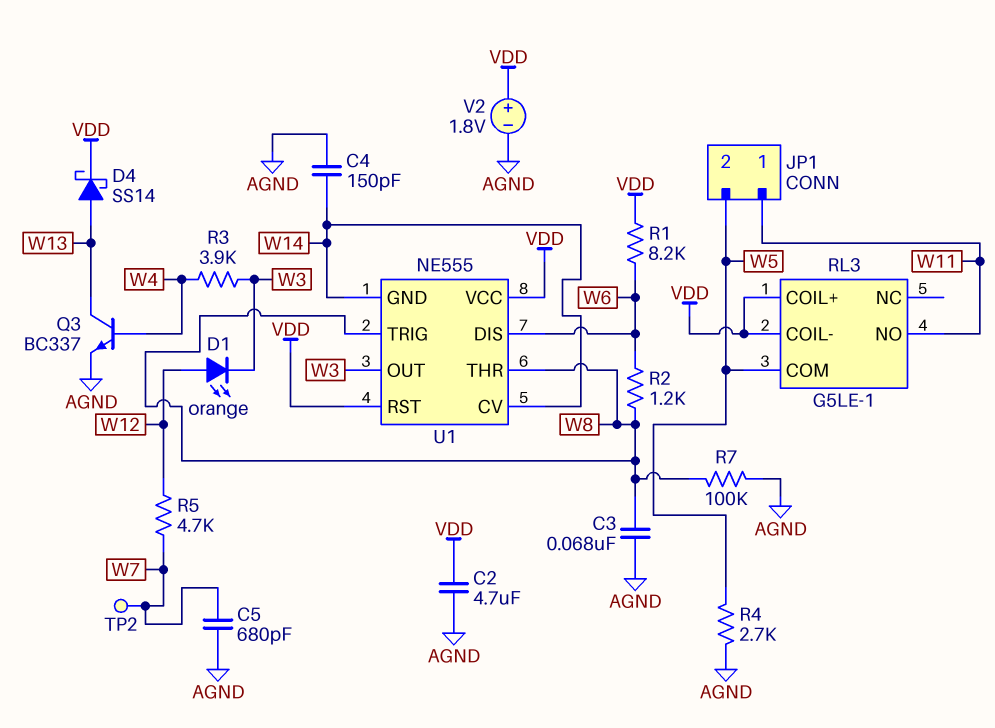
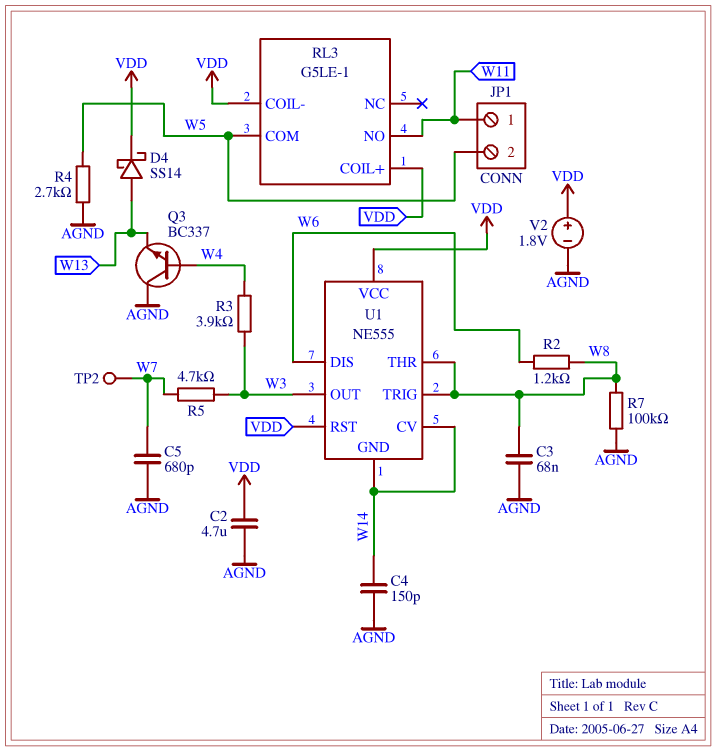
D1: LED orange (A W12, K W3) -> none
Q3: NPN BC337 (B W4, C W13, E AGND) -> NPN BC337 (B W4, C AGND, E W13)
R1: 8.2k (VDD, W6) -> none
R5: 4.7k (W7, W12) -> 4.7k (W3, W7)

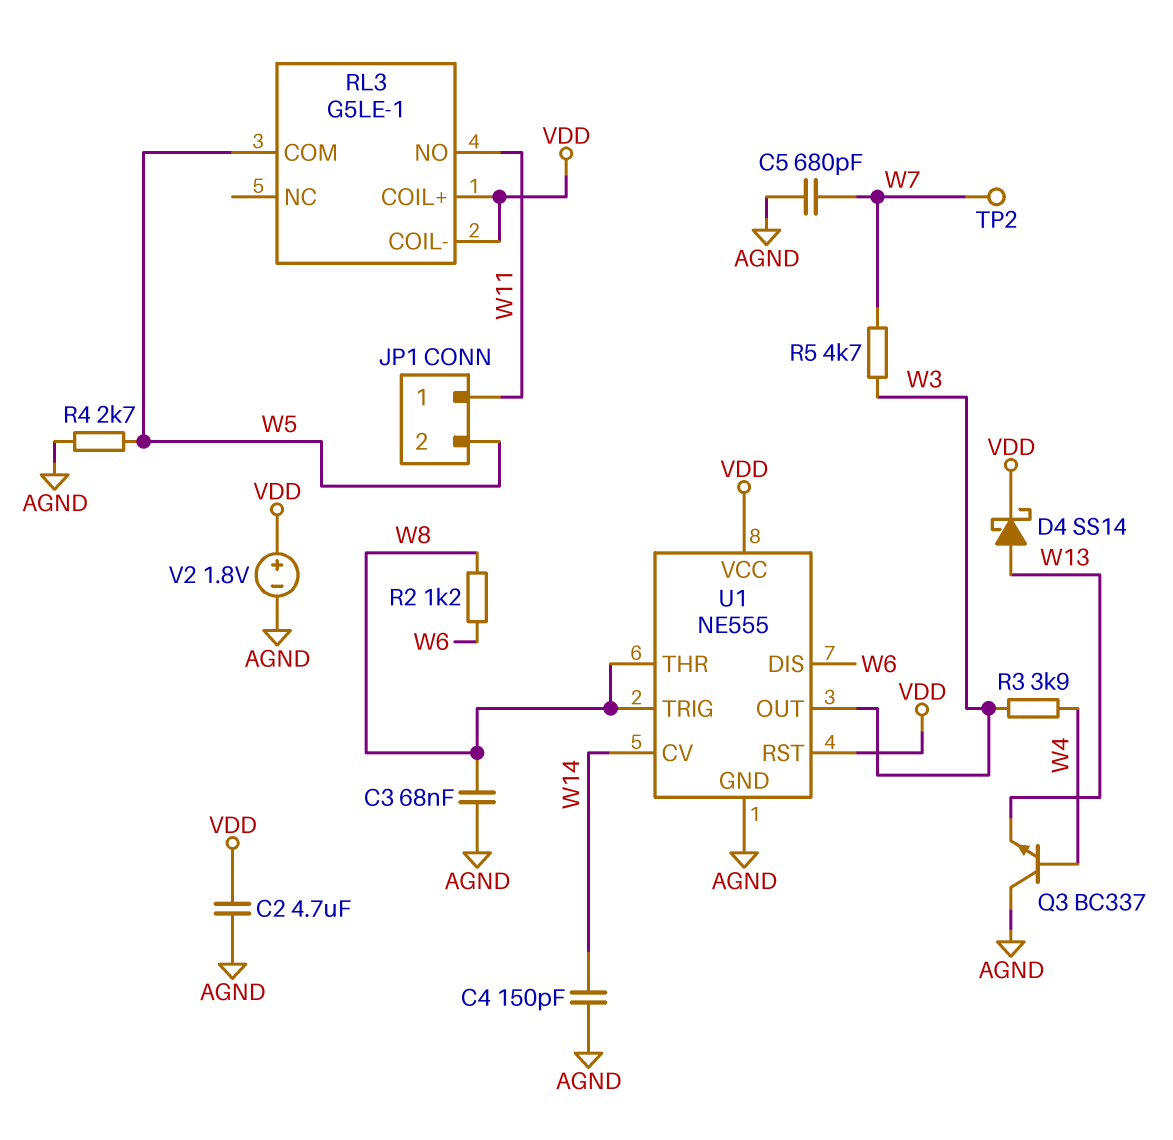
R7: 100k (AGND, W8) -> none
U1 pin GND: W14 -> AGND

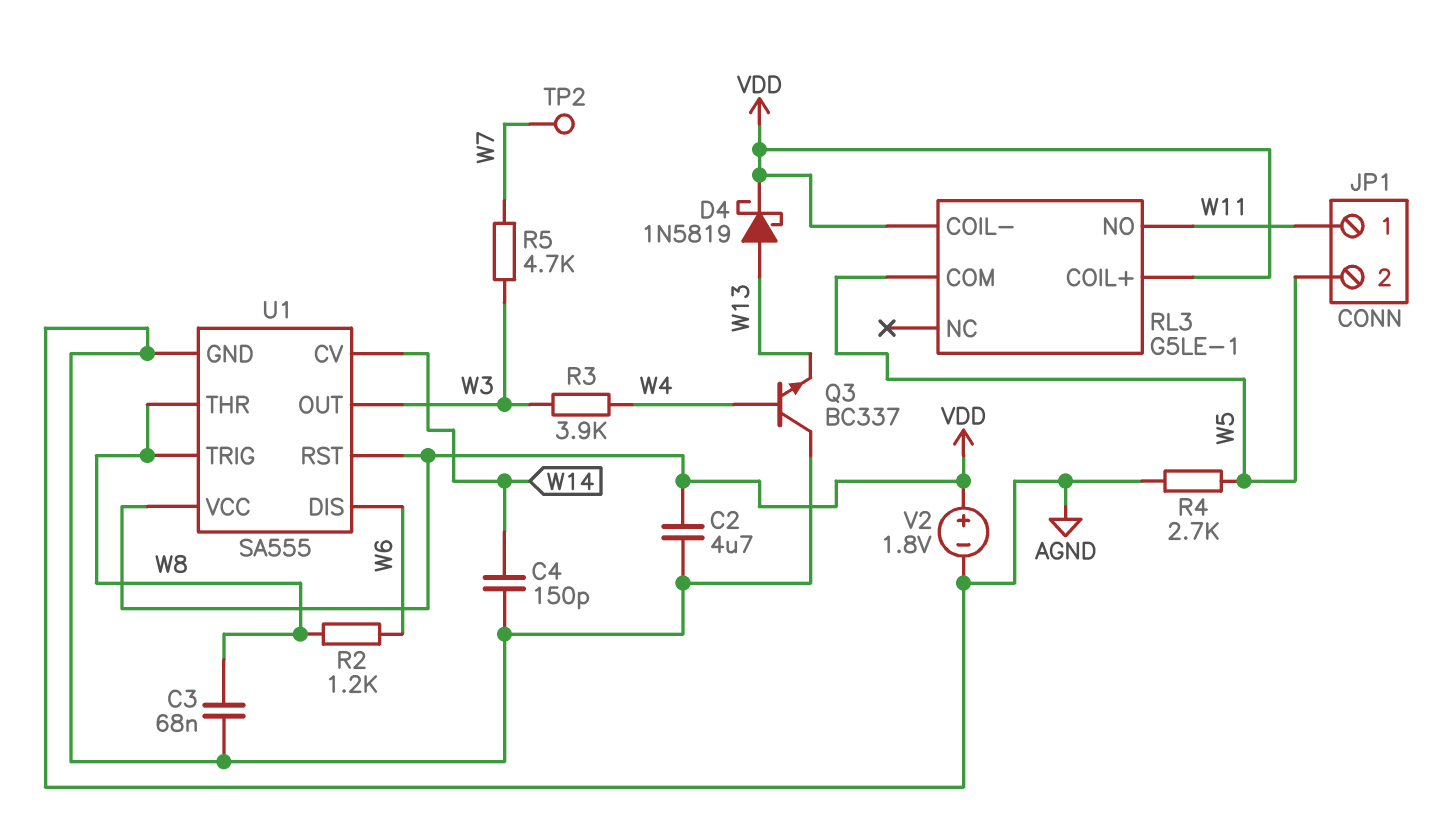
C5: 680pF (AGND, W7) -> none
D4: schottky SS14 (A W13, K VDD) -> schottky 1N5819 (A W13, K VDD)
U1: NE555 -> SA555

